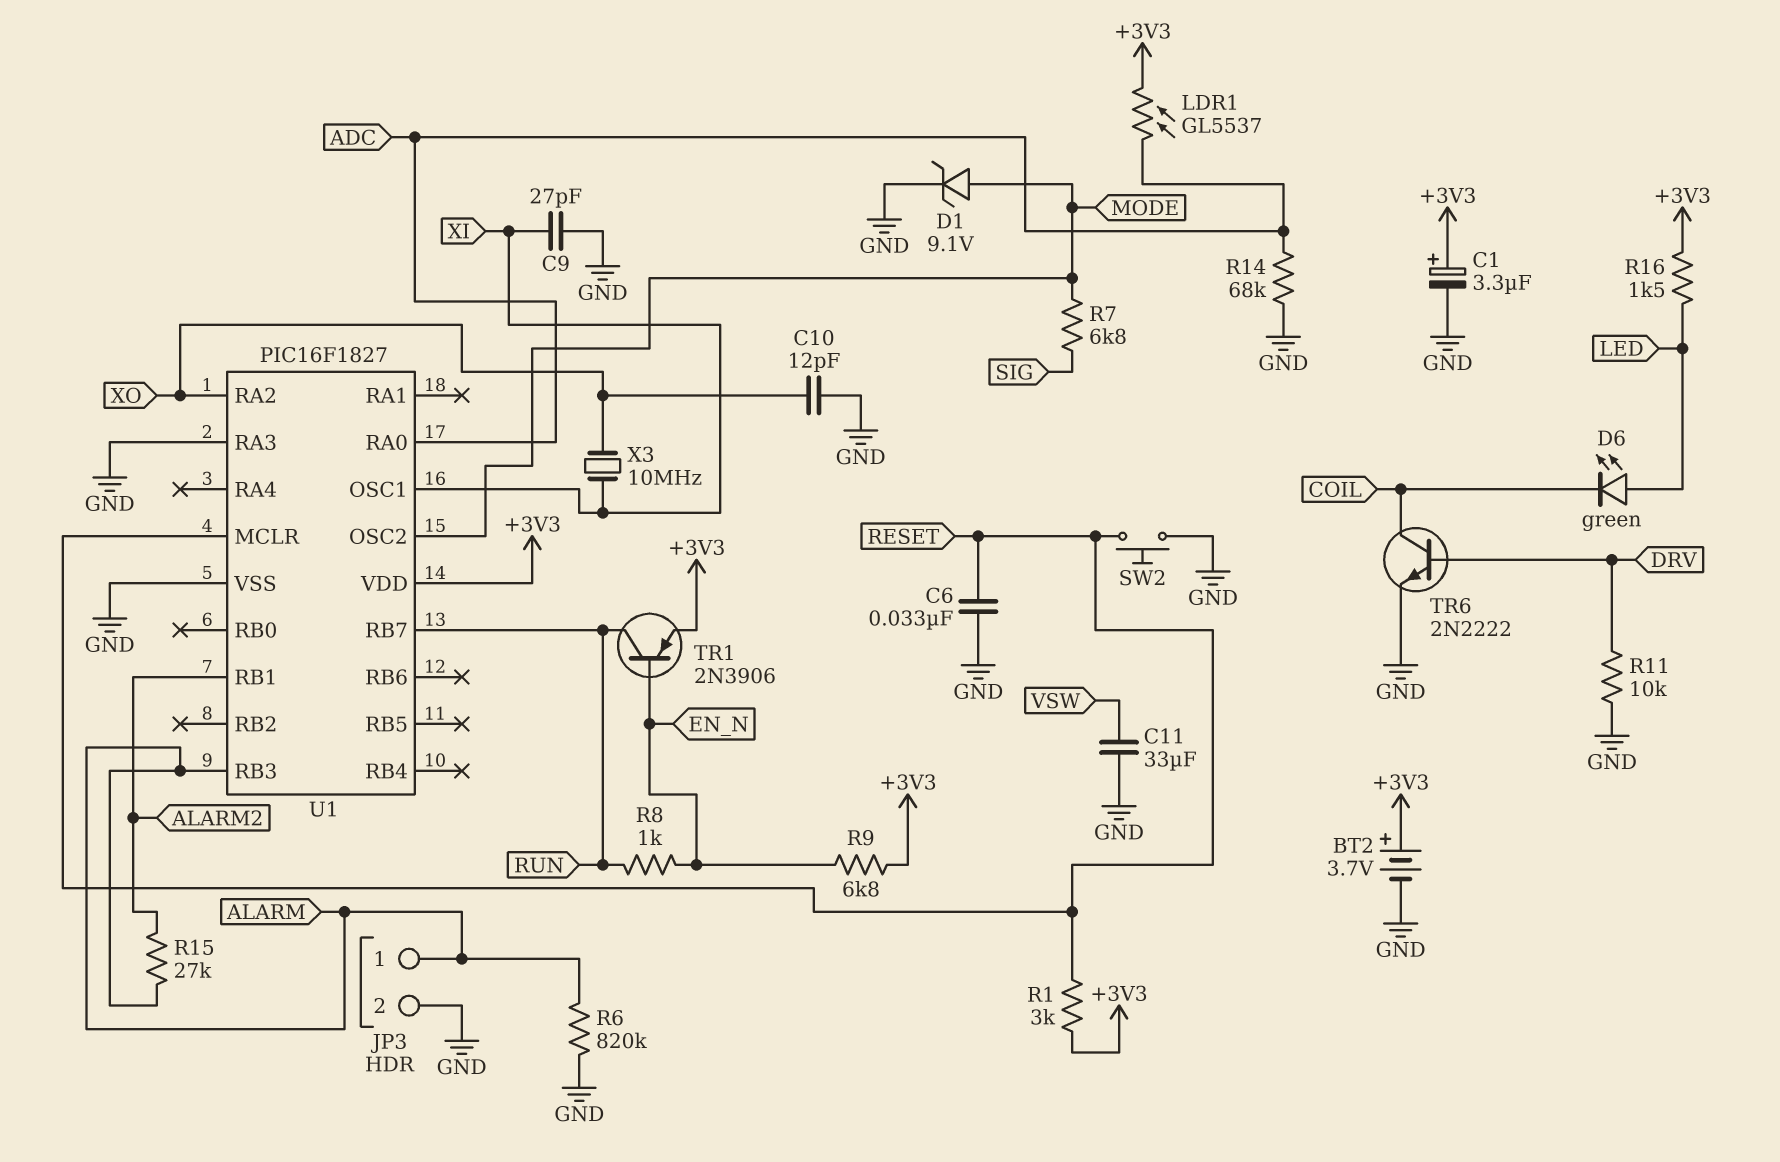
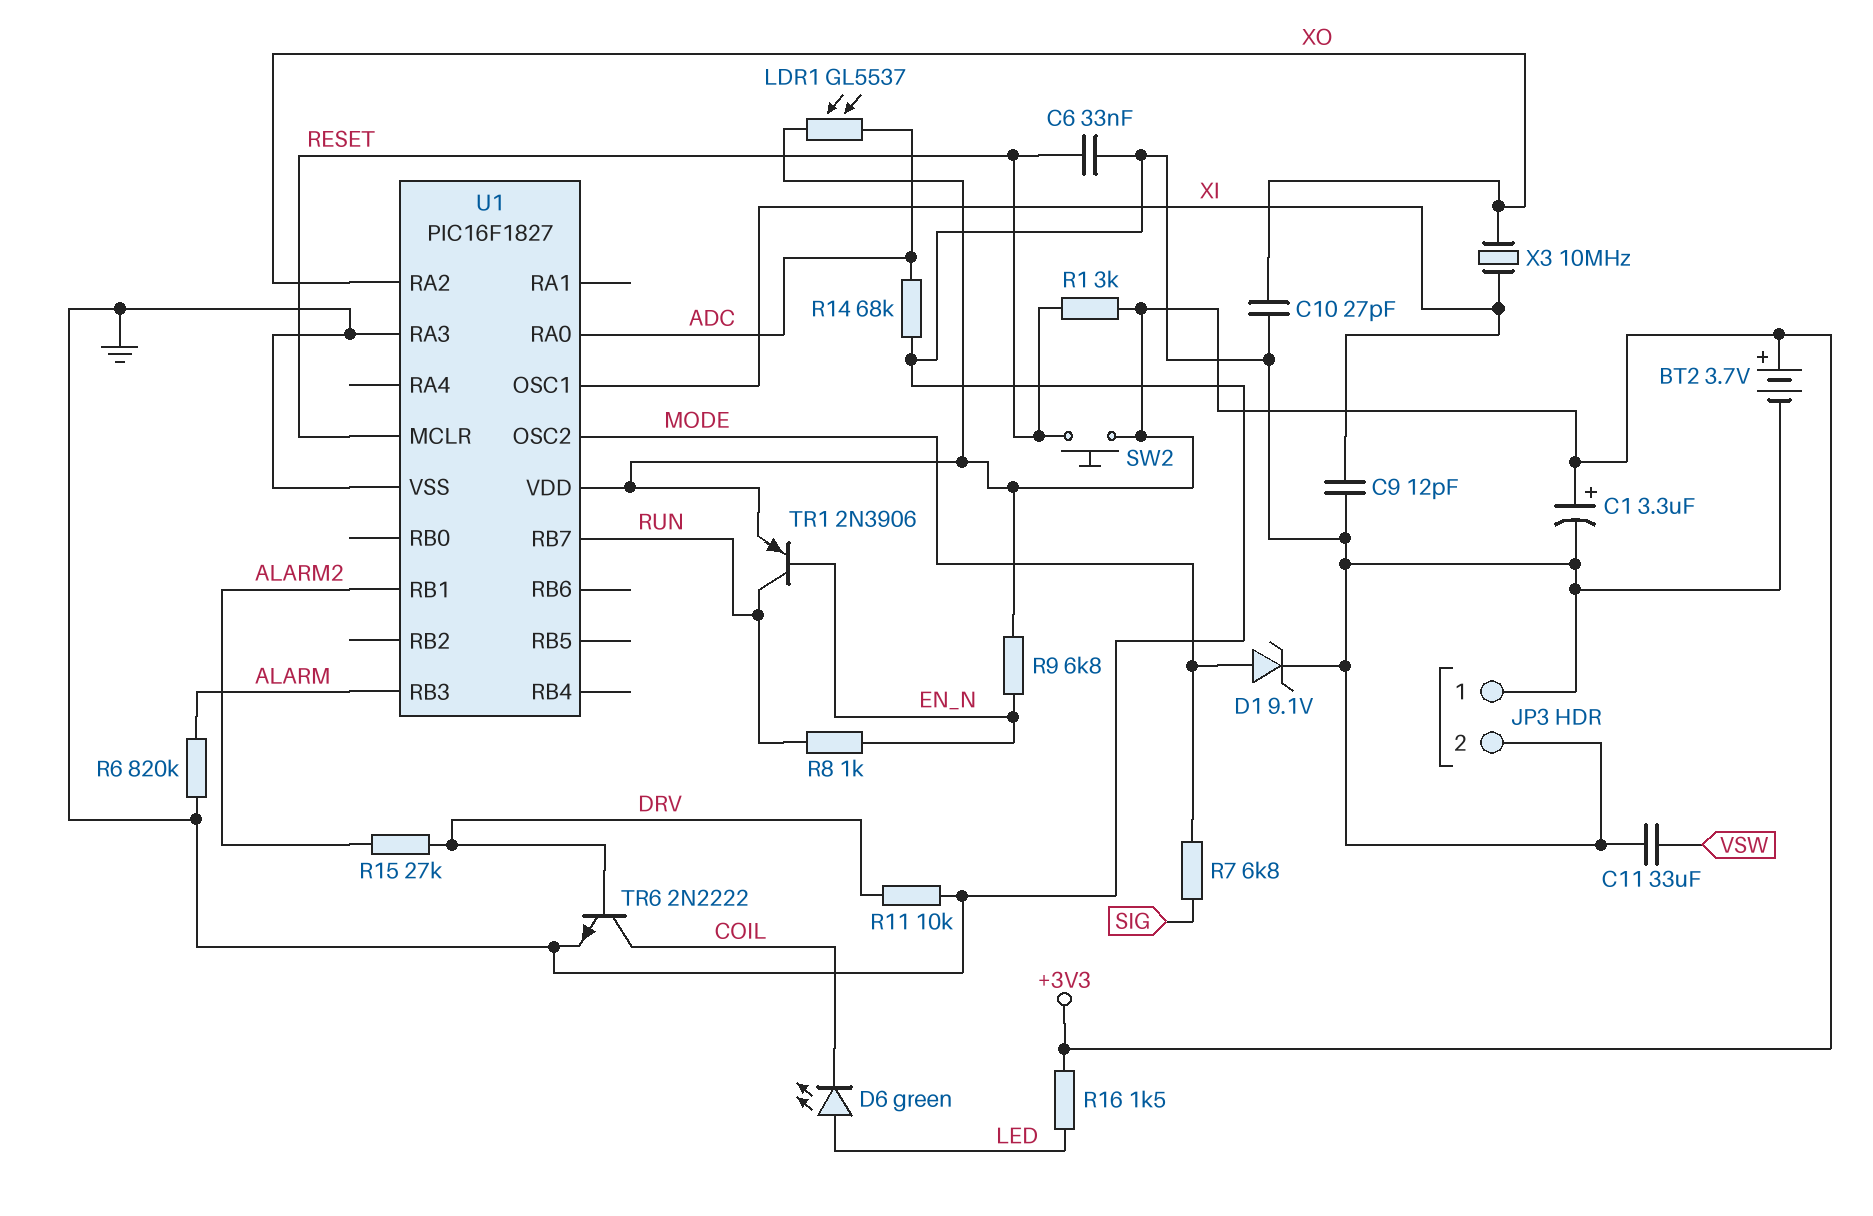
C9: 27pF (GND, XI) -> 12pF (GND, XI)
C10: 12pF (GND, XO) -> 27pF (GND, XO)
JP3 pin 1: ALARM -> GND
R15: 27k (ALARM, ALARM2) -> 27k (ALARM2, DRV)
SW2: button (GND, RESET) -> button (+3V3, RESET)

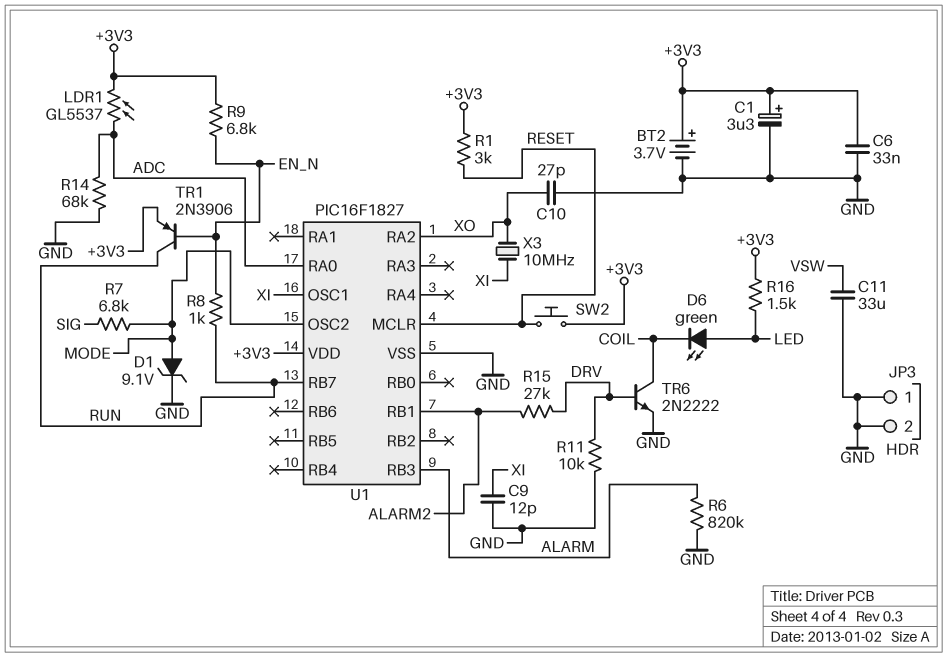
C6: 33nF (GND, RESET) -> 33nF (+3V3, GND)
U1 pin RA3: GND -> none

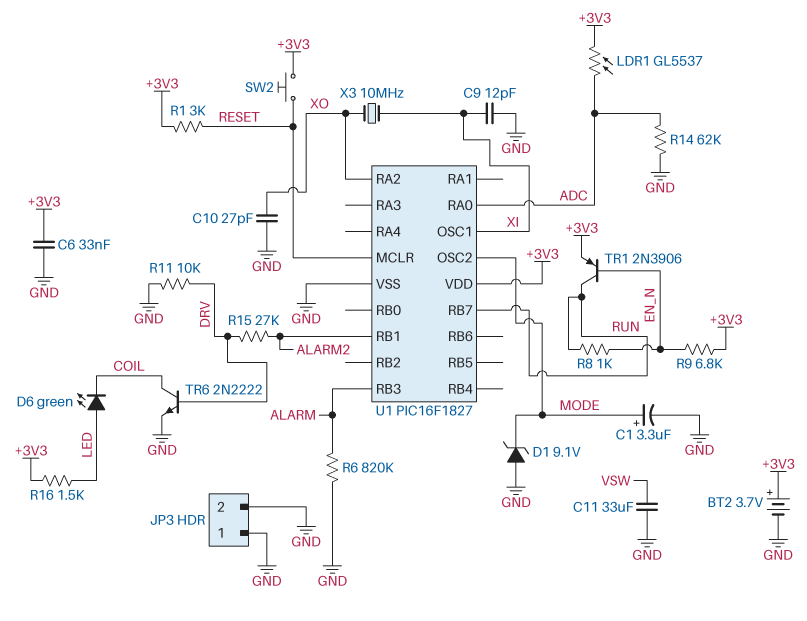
C1: 3.3uF (plus +3V3, minus GND) -> 3.3uF (plus MODE, minus GND)
D1: zener 9.1V (A MODE, K GND) -> zener 9.1V (A GND, K MODE)
R7: 6.8k (MODE, SIG) -> none
R14: 68k (ADC, GND) -> 62k (ADC, GND)

